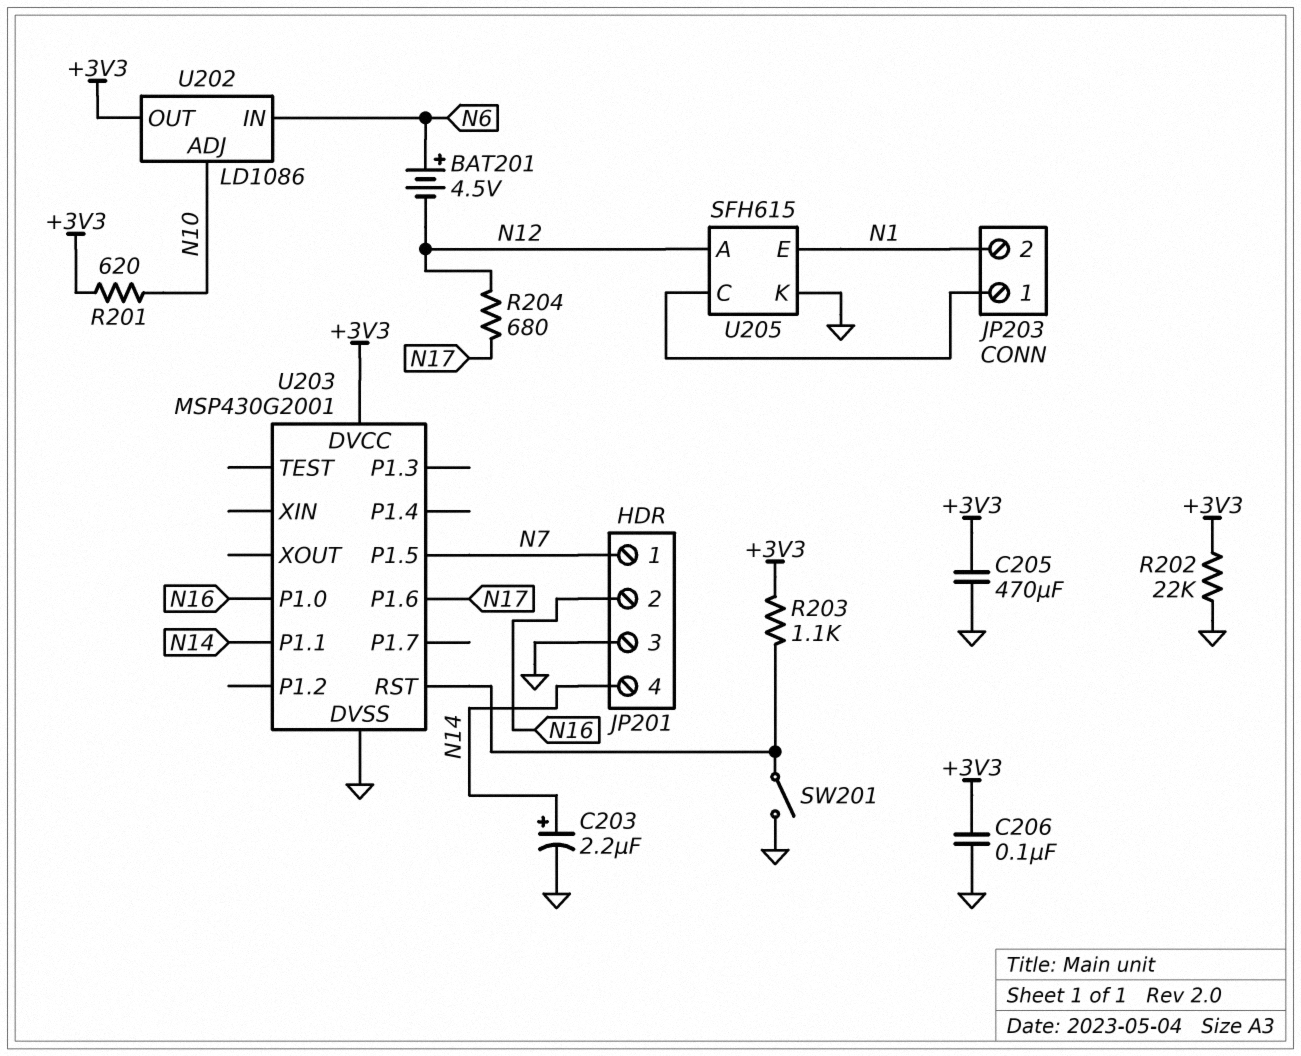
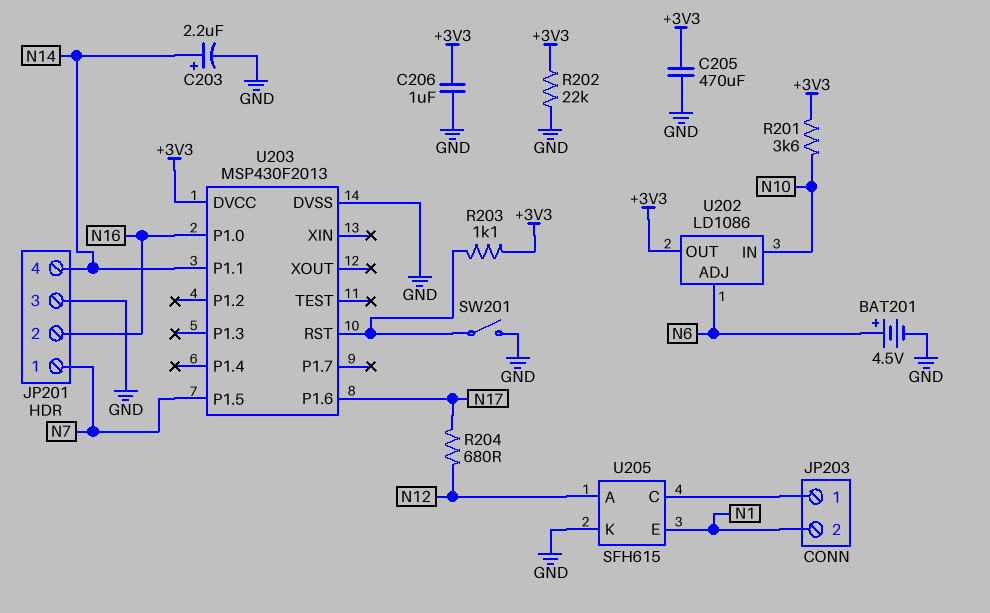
BAT201: 4.5V (plus N6, minus N12) -> 4.5V (plus N6, minus GND)
C206: 100nF (+3V3, GND) -> 1uF (+3V3, GND)
R201: 620 (+3V3, N10) -> 3.6k (+3V3, N10)
U202 pin ADJ: N10 -> N6
U202 pin IN: N6 -> N10
U203: MSP430G2001 -> MSP430F2013

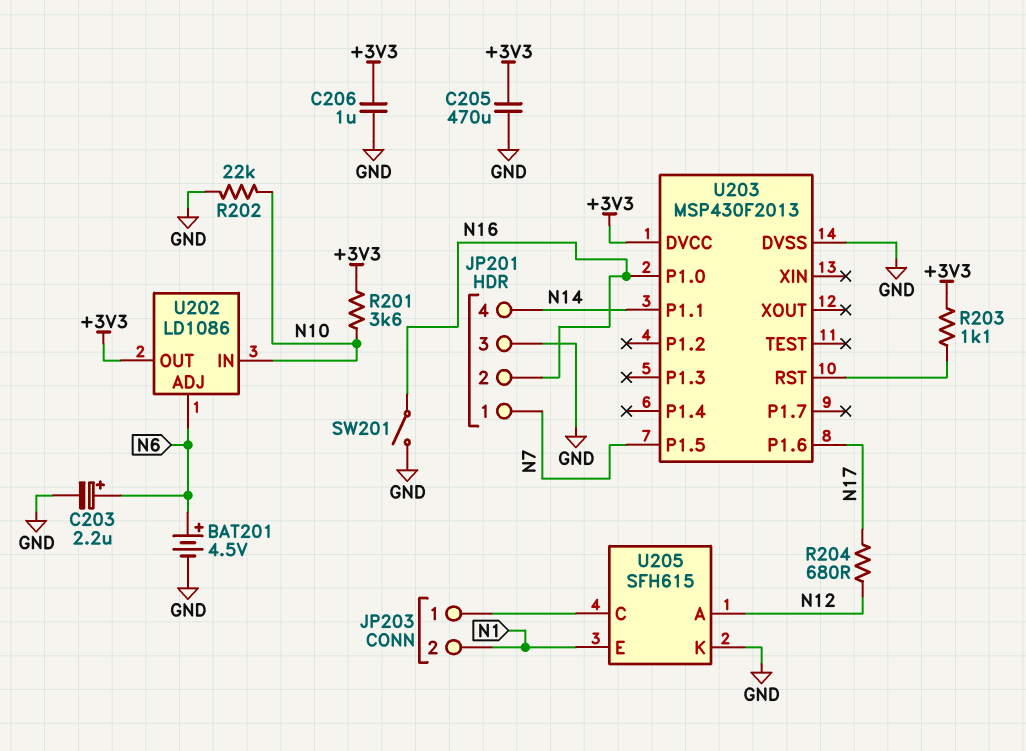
C203: 2.2uF (plus N14, minus GND) -> 2.2uF (plus N6, minus GND)
R202: 22k (+3V3, GND) -> 22k (GND, N10)
SW201: switch (GND, U203/RST) -> switch (GND, N16)

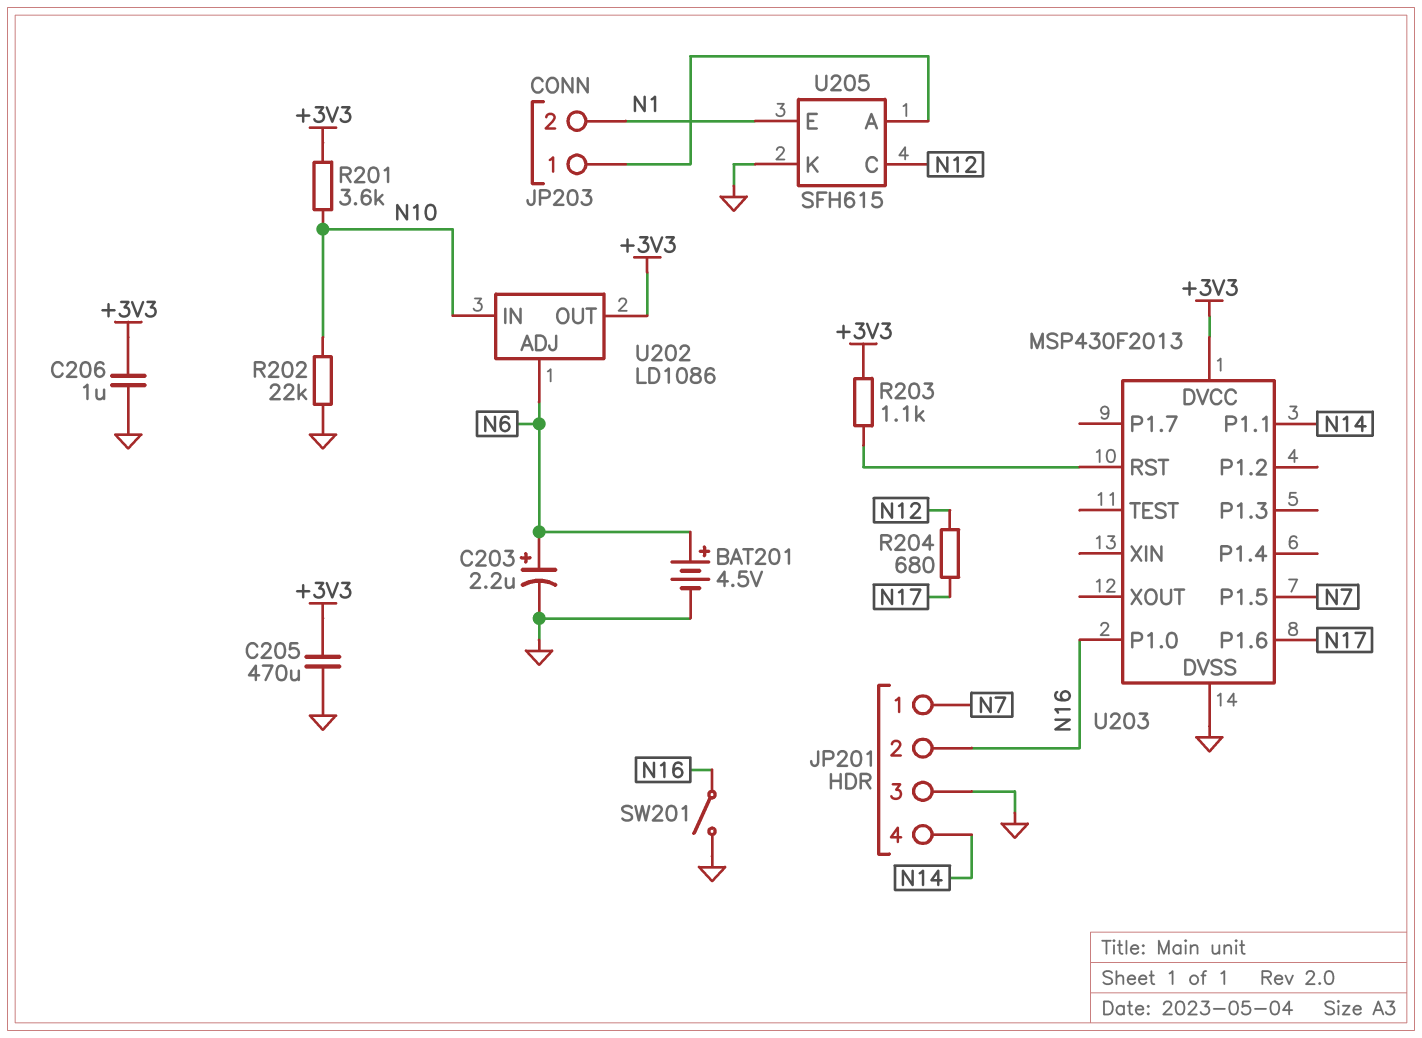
U205 pin A: N12 -> JP203/1
U205 pin C: JP203/1 -> N12

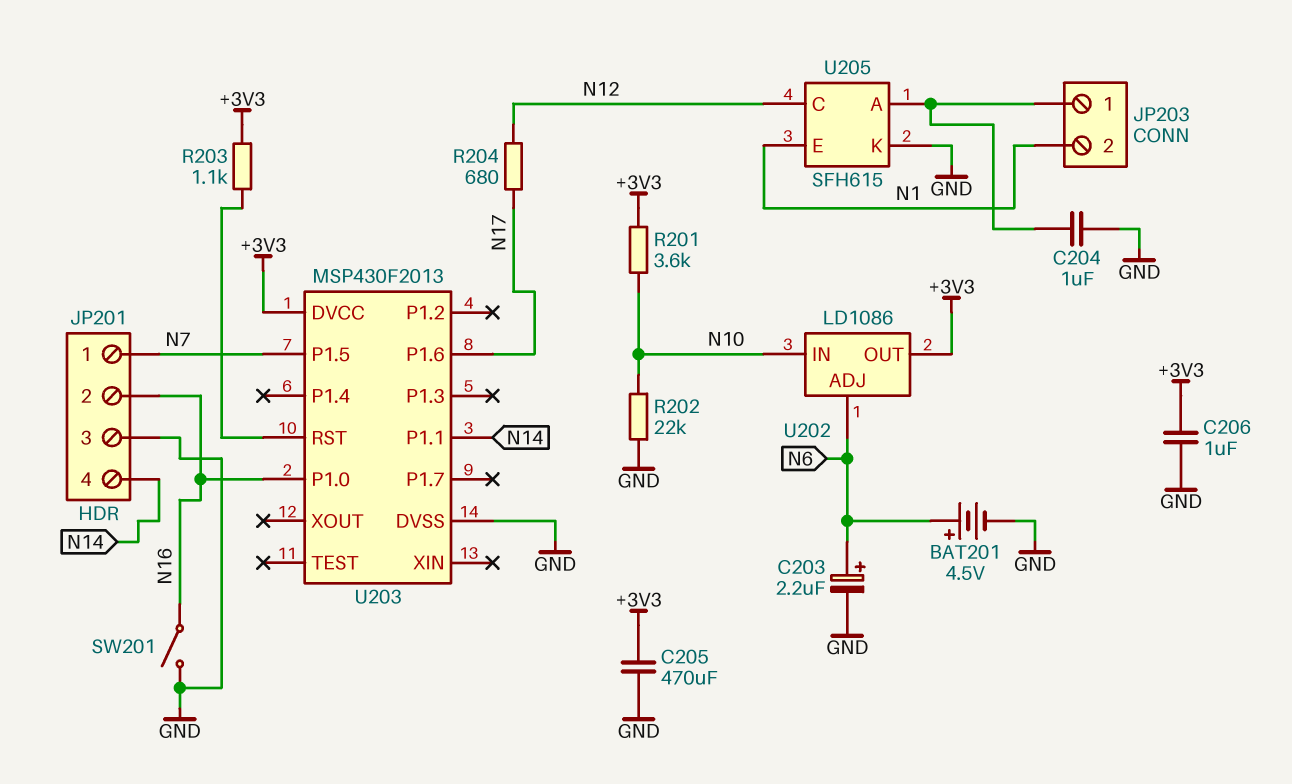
C204: none -> 1uF (GND, JP203/1)

